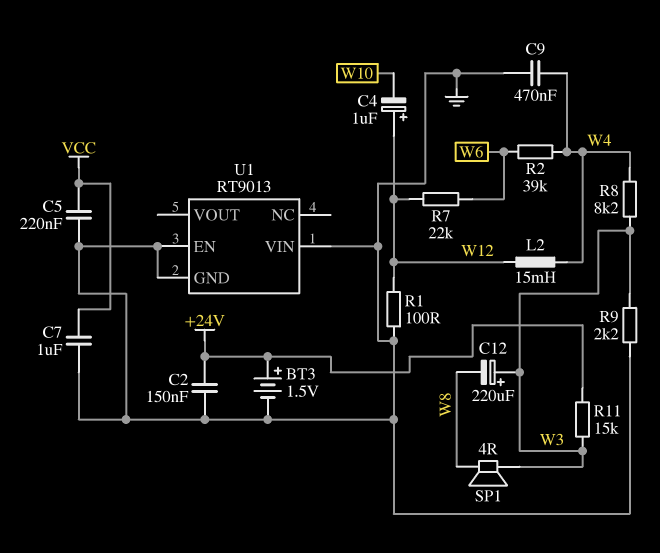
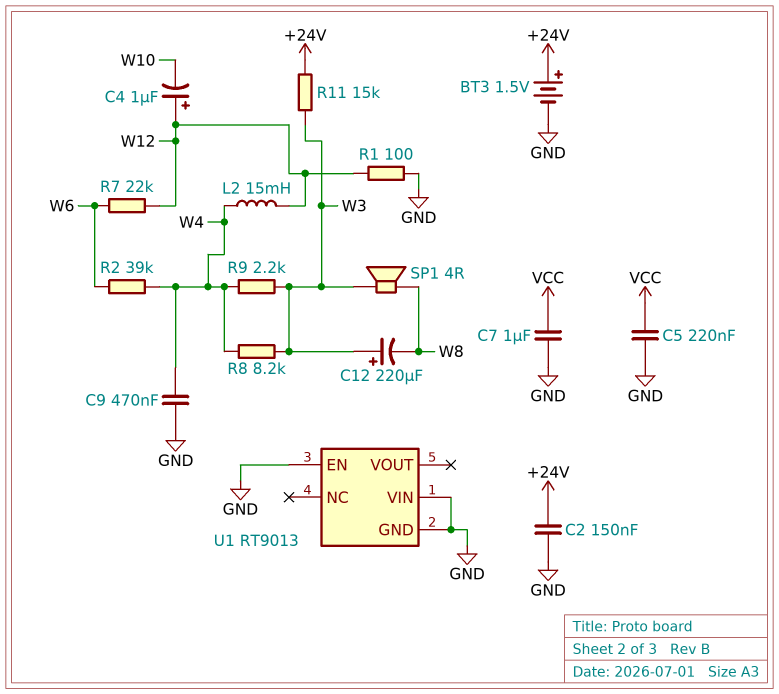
R9: 2.2k (GND, W3) -> 2.2k (W3, W4)

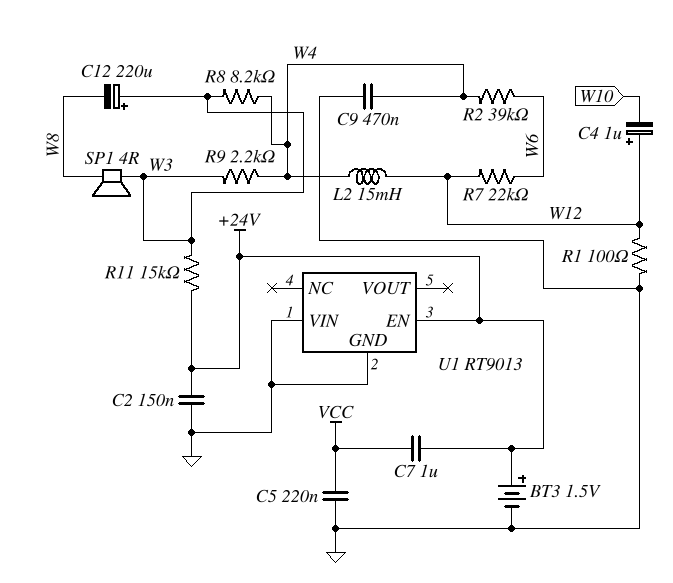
C7: 1uF (GND, VCC) -> 1uF (+24V, VCC)
U1 pin EN: GND -> +24V

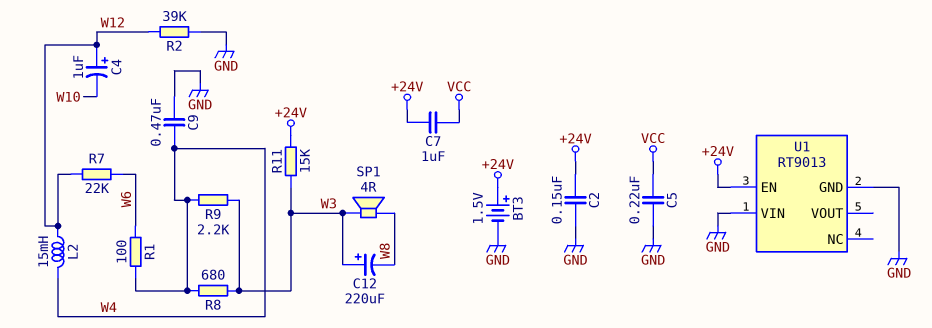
R1: 100 (GND, W12) -> 100 (W4, W6)
R2: 39k (W4, W6) -> 39k (GND, W12)
R8: 8.2k (W3, W4) -> 680 (W3, W4)

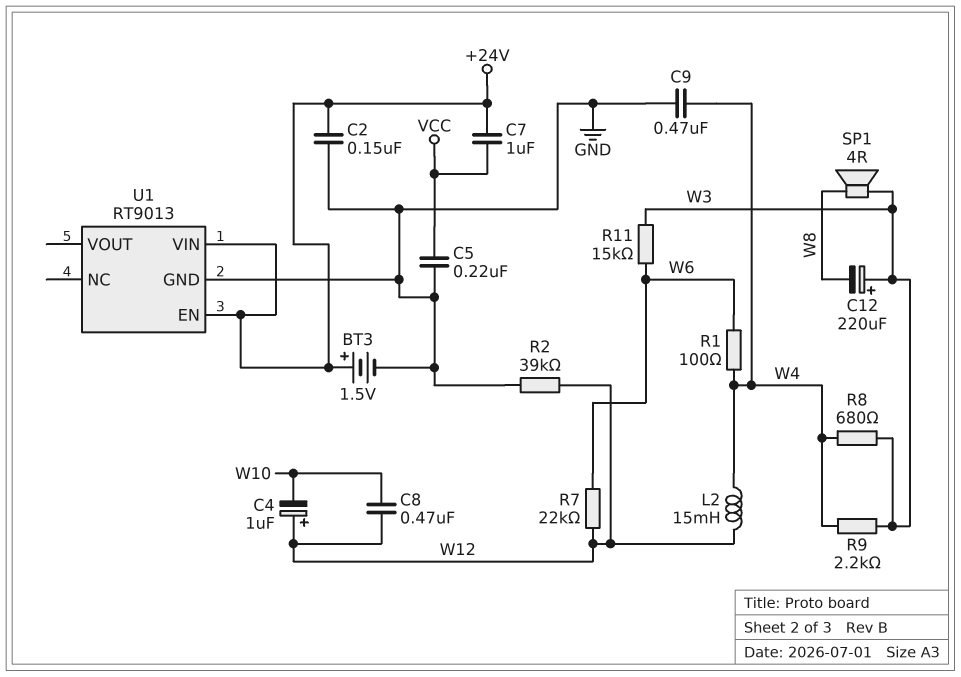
C8: none -> 470nF (W10, W12)
R11: 15k (+24V, W3) -> 15k (W3, W6)
U1 pin VIN: GND -> +24V

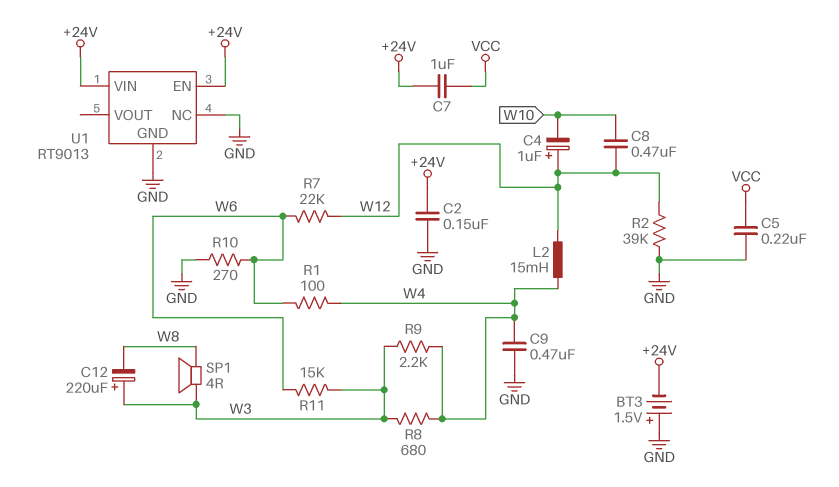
BT3: 1.5V (plus +24V, minus GND) -> 1.5V (plus GND, minus +24V)
R10: none -> 270 (GND, W6)
U1 pin NC: none -> GND

